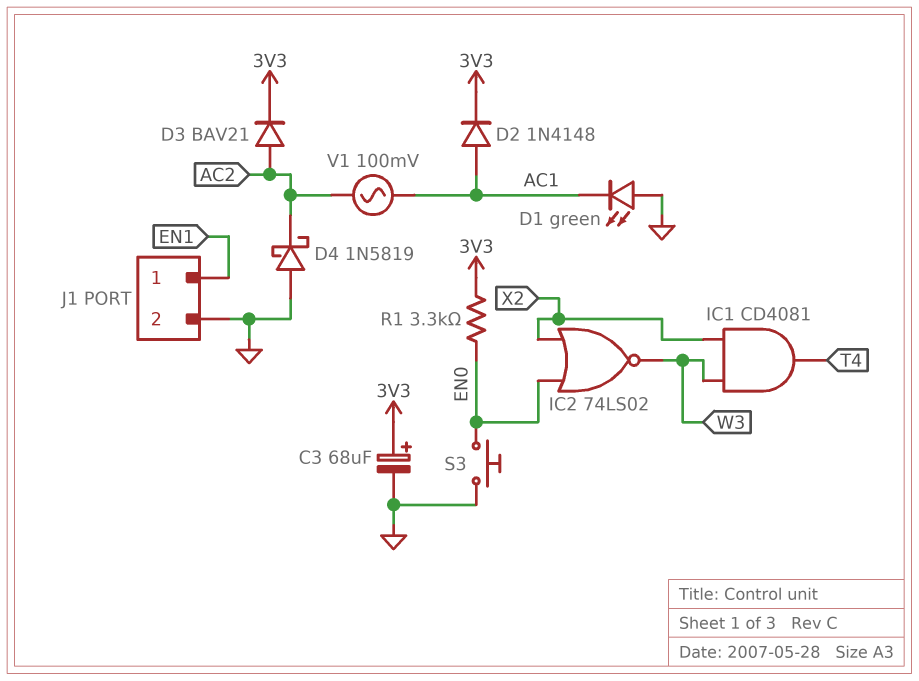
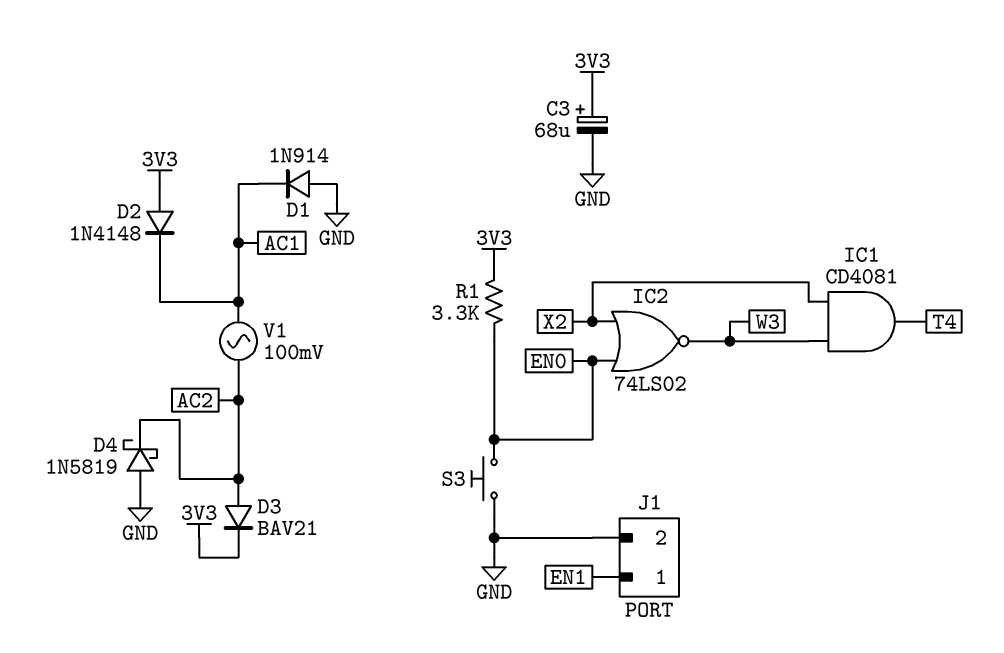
D1: LED green (A GND, K AC1) -> diode 1N914 (A GND, K AC1)
D2: diode 1N4148 (A AC1, K 3V3) -> diode 1N4148 (A 3V3, K AC1)

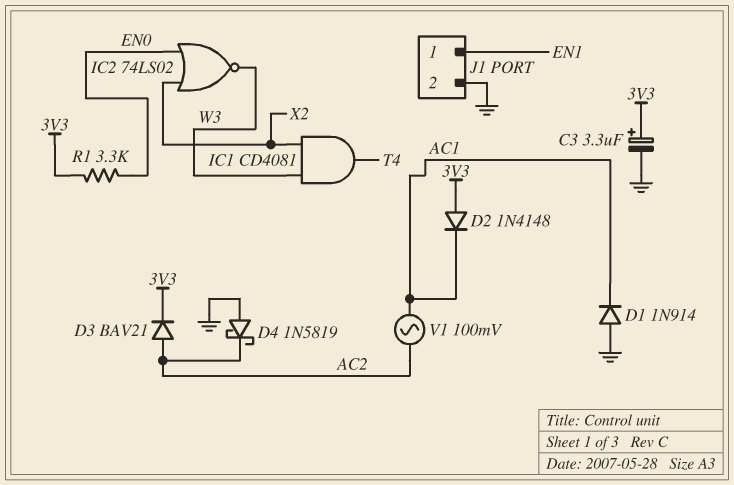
C3: 68uF (plus 3V3, minus GND) -> 3.3uF (plus 3V3, minus GND)
S3: button (EN0, GND) -> none

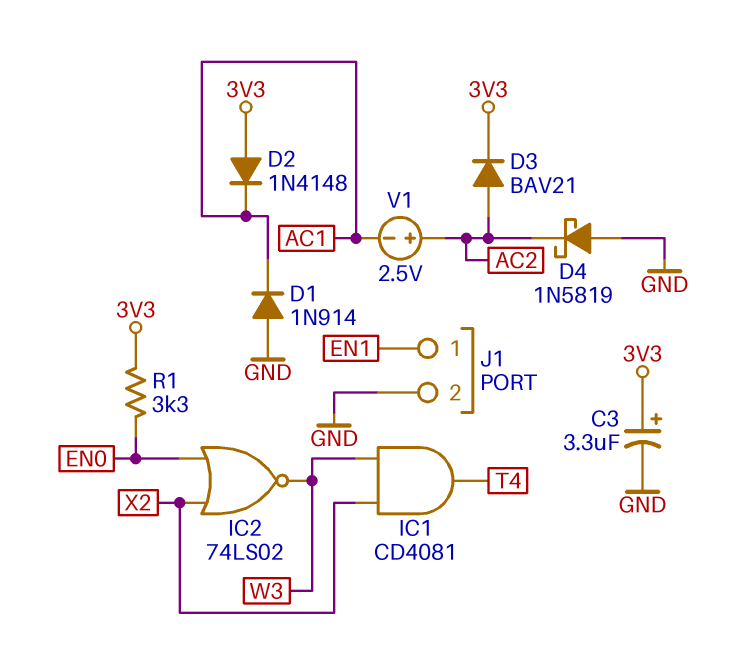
V1: AC 100mV (AC1, AC2) -> 2.5V (plus AC2, minus AC1)

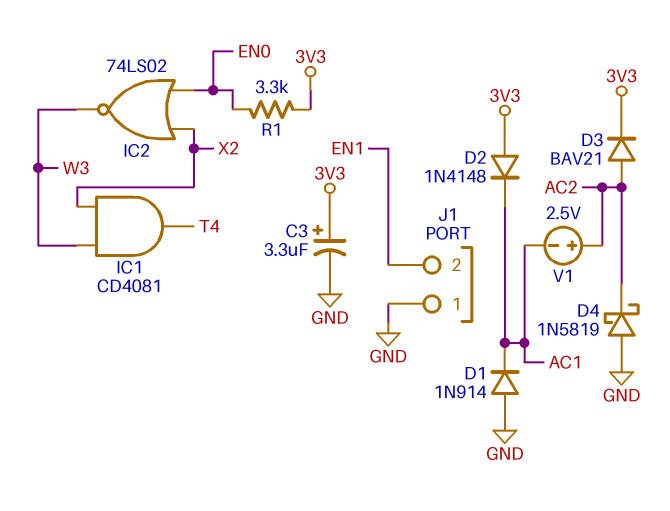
J1 pin 1: EN1 -> GND
J1 pin 2: GND -> EN1

